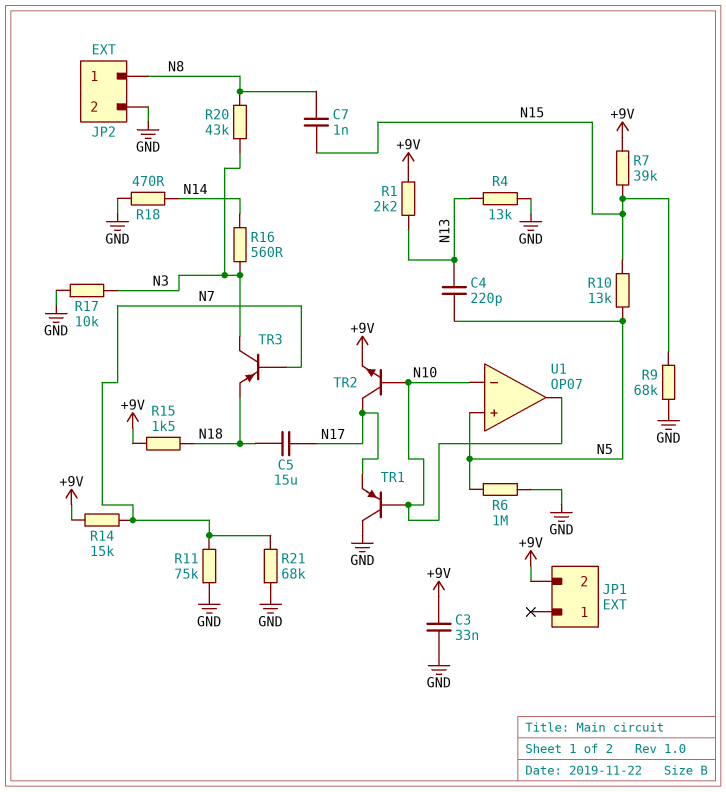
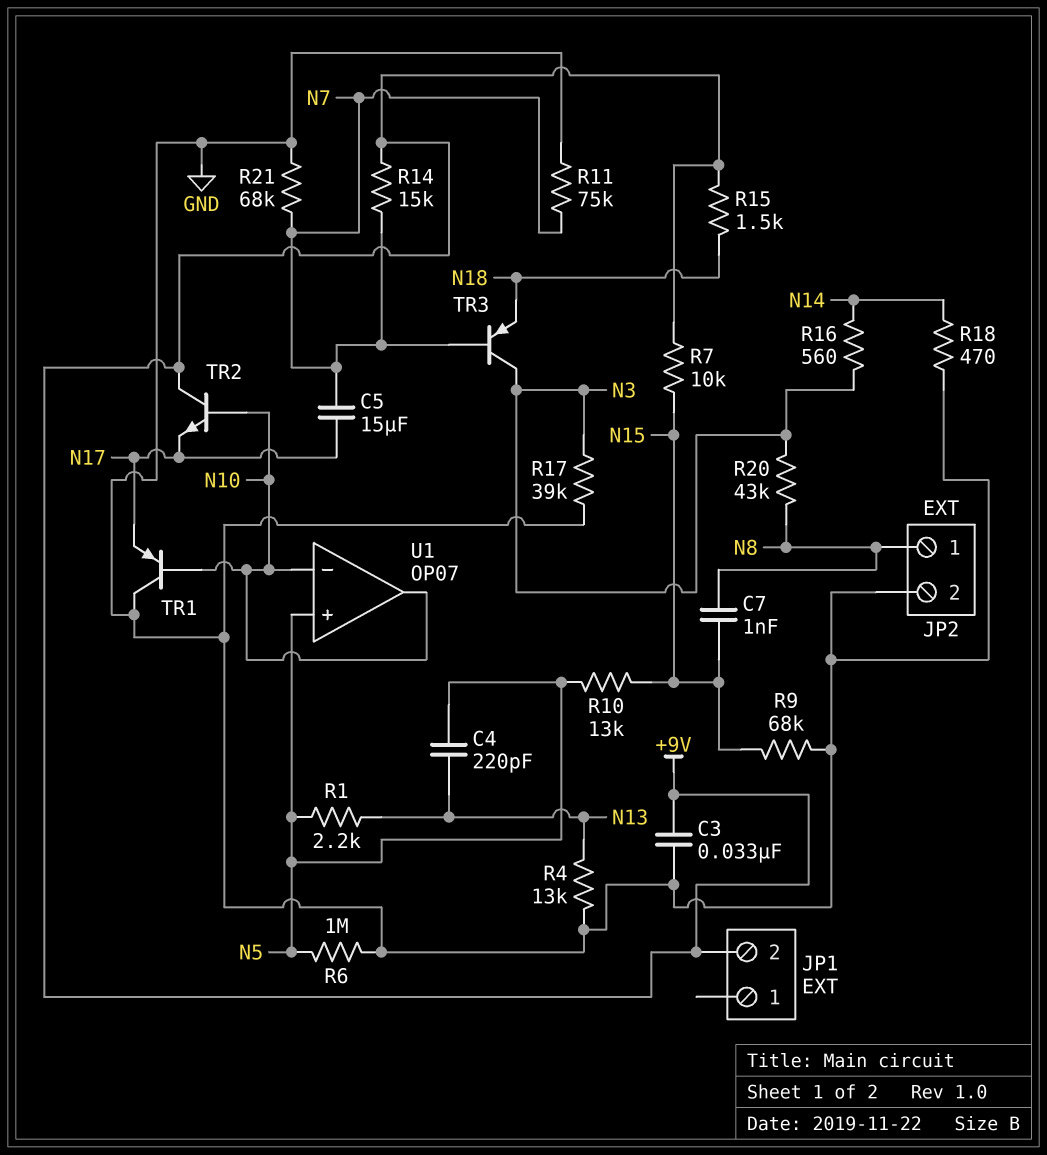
C5: 15uF (N17, N18) -> 15uF (N7, N17)
R1: 2.2k (+9V, N13) -> 2.2k (N5, N13)
R7: 39k (+9V, N15) -> 10k (+9V, N15)
R17: 10k (GND, N3) -> 39k (GND, N3)
TR2: NPN (B N10, C N17, E +9V) -> NPN (B N10, C +9V, E N17)

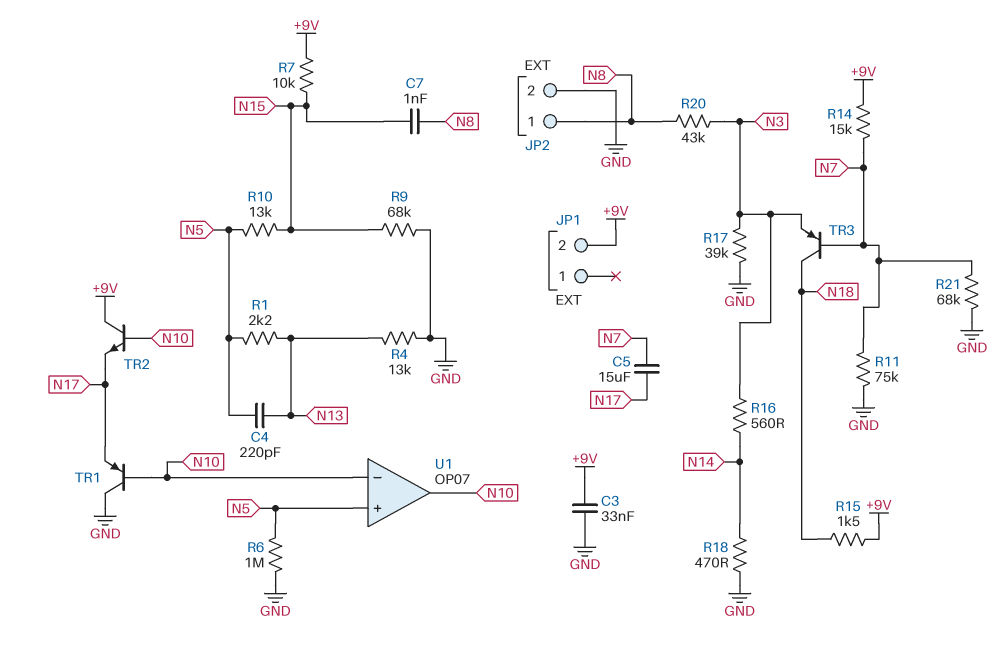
TR3: PNP (B N7, C N3, E N18) -> PNP (B N7, C N18, E N3)

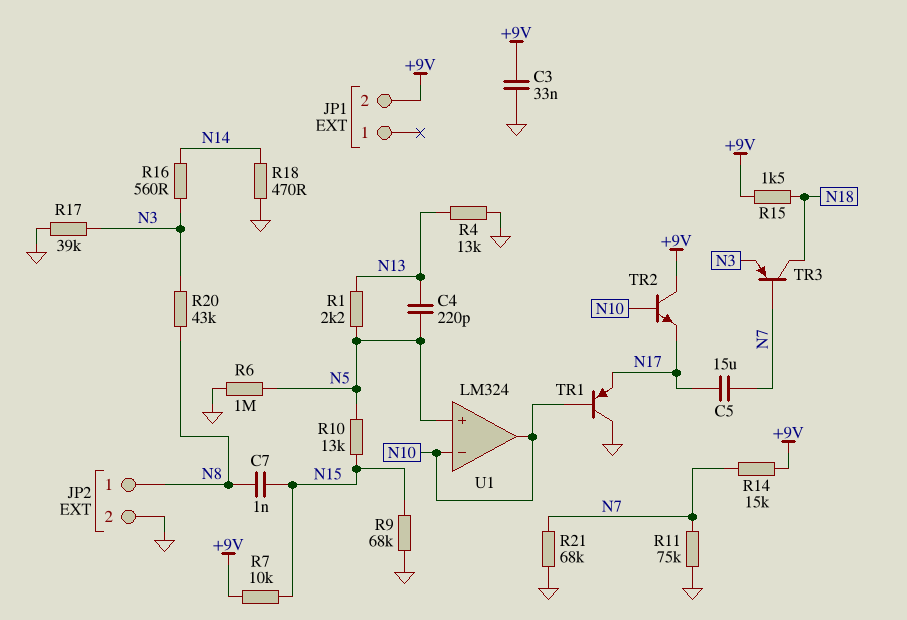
U1: OP07 -> LM324

